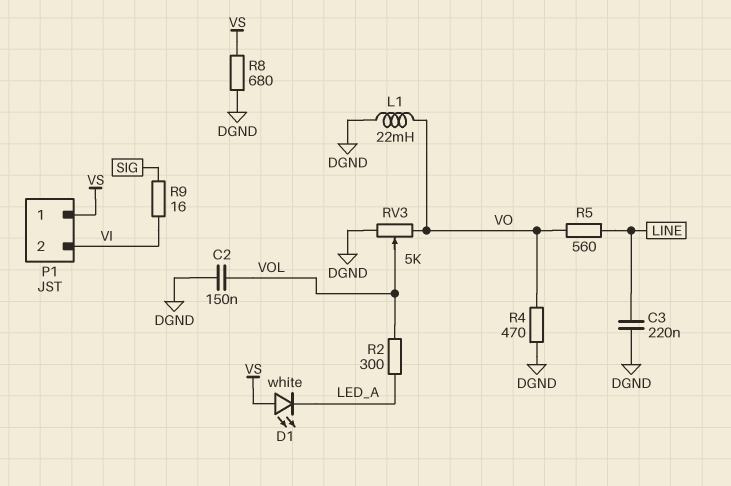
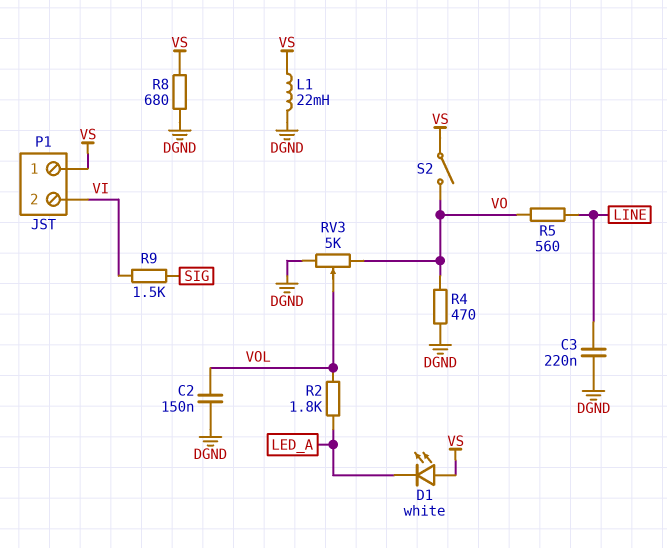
L1: 22mH (DGND, VO) -> 22mH (DGND, VS)
R2: 300 (LED_A, VOL) -> 1.8k (LED_A, VOL)
R9: 16 (SIG, VI) -> 1.5k (SIG, VI)
S2: none -> switch (VO, VS)

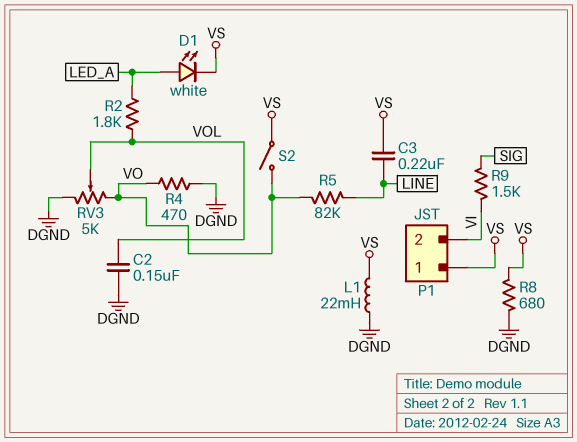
C3: 220nF (DGND, LINE) -> 220nF (LINE, VS)
D1: LED white (A VS, K LED_A) -> LED white (A LED_A, K VS)
R5: 560 (LINE, VO) -> 82k (LINE, VO)

